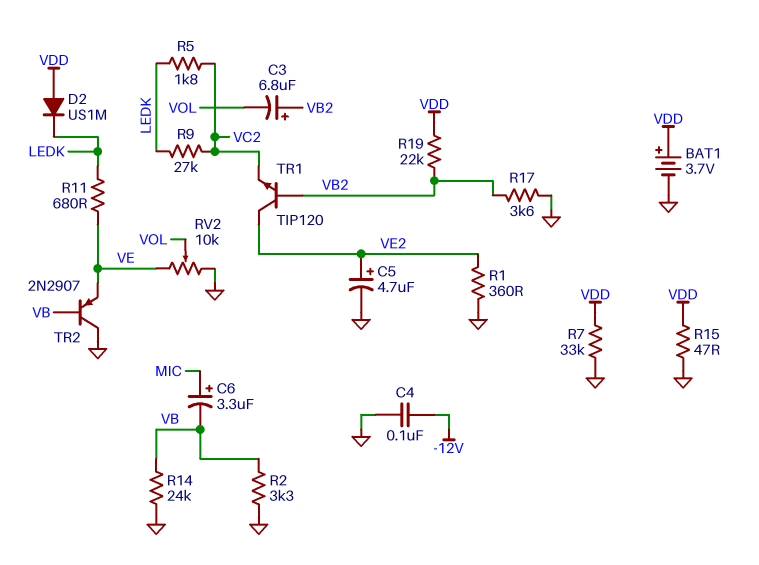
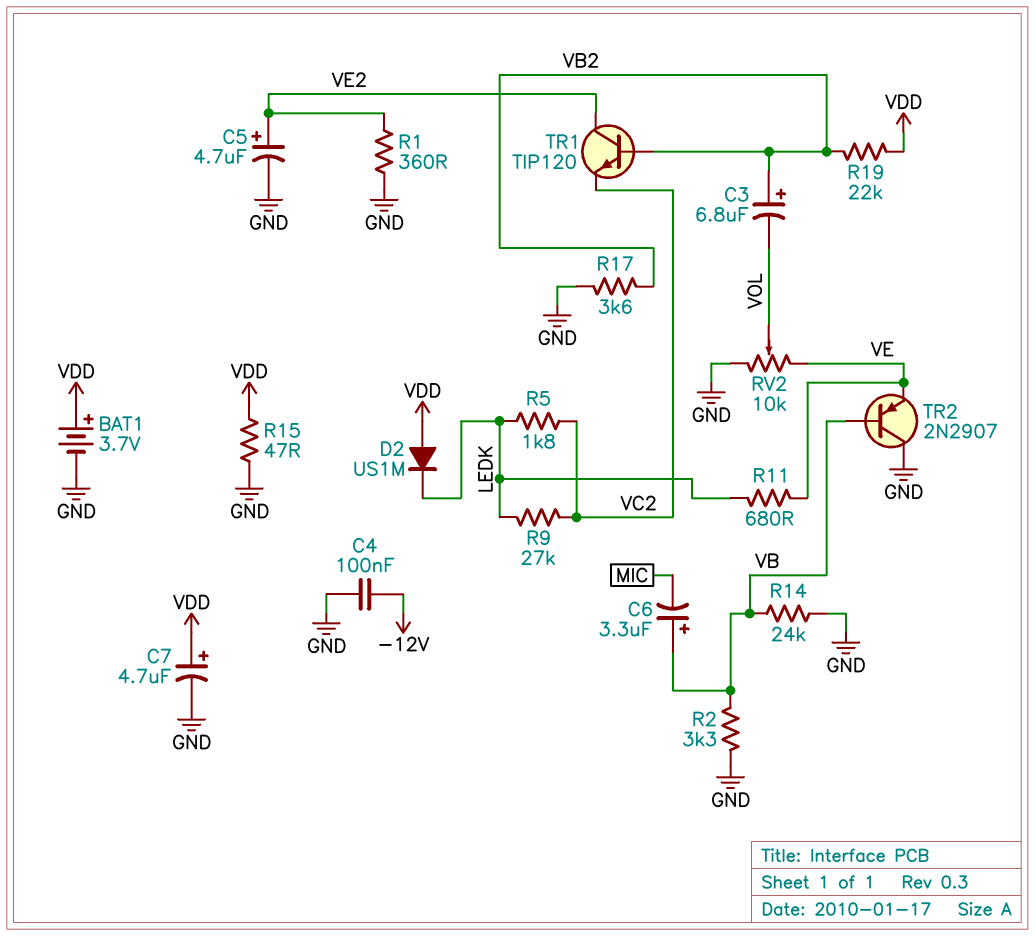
C6: 3.3uF (plus MIC, minus VB) -> 3.3uF (plus VB, minus MIC)
C7: none -> 4.7uF (plus VDD, minus GND)
R7: 33k (GND, VDD) -> none

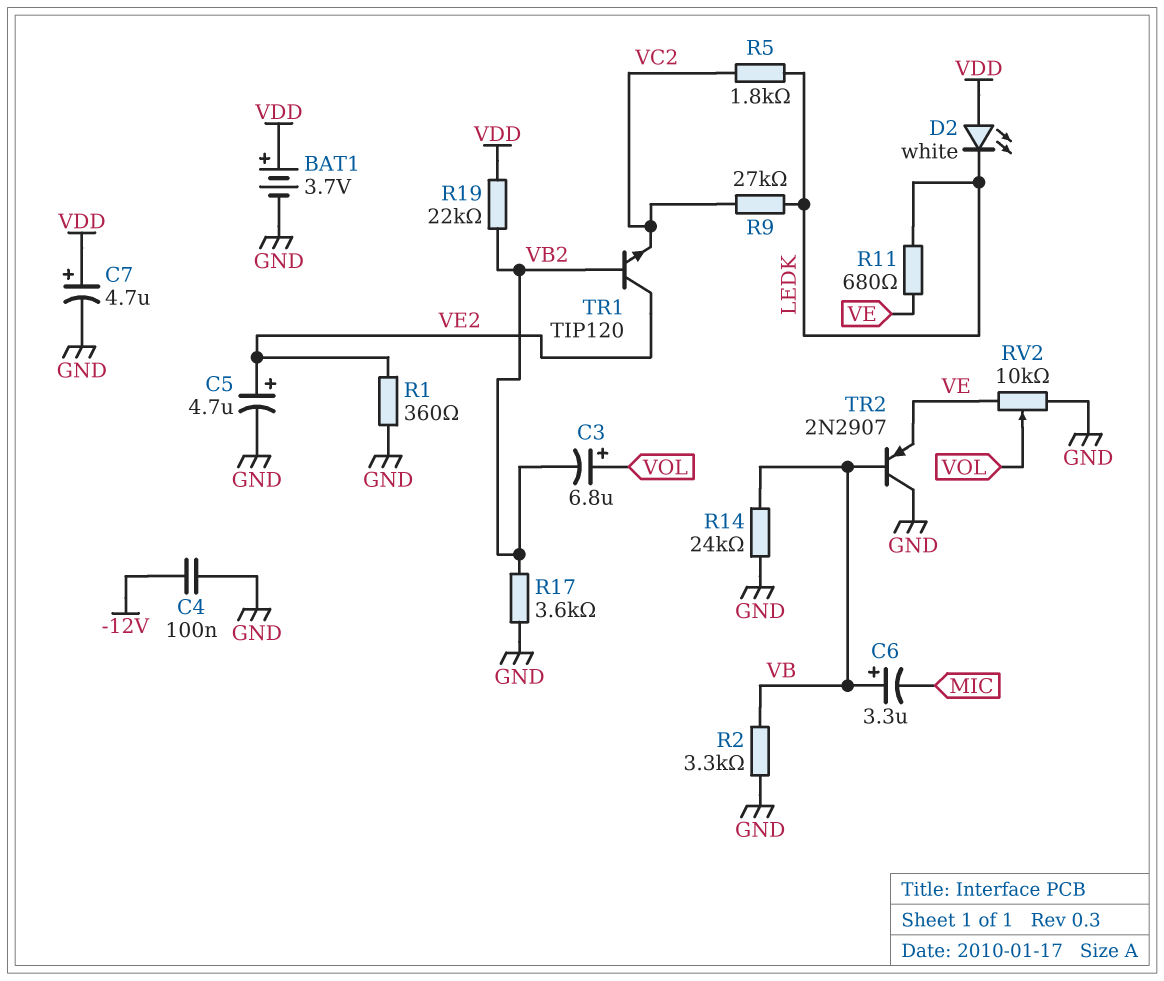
C3: 6.8uF (plus VB2, minus VOL) -> 6.8uF (plus VOL, minus VB2)
D2: diode US1M (A VDD, K LEDK) -> LED white (A VDD, K LEDK)
R15: 47 (GND, VDD) -> none

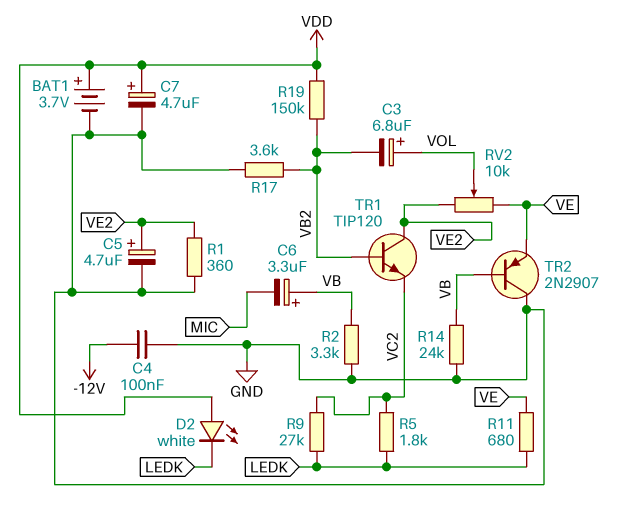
R19: 22k (VB2, VDD) -> 150k (VB2, VDD)
RV2: 10k (GND, VE, wiper VOL) -> 10k (VE, VE2, wiper VOL)

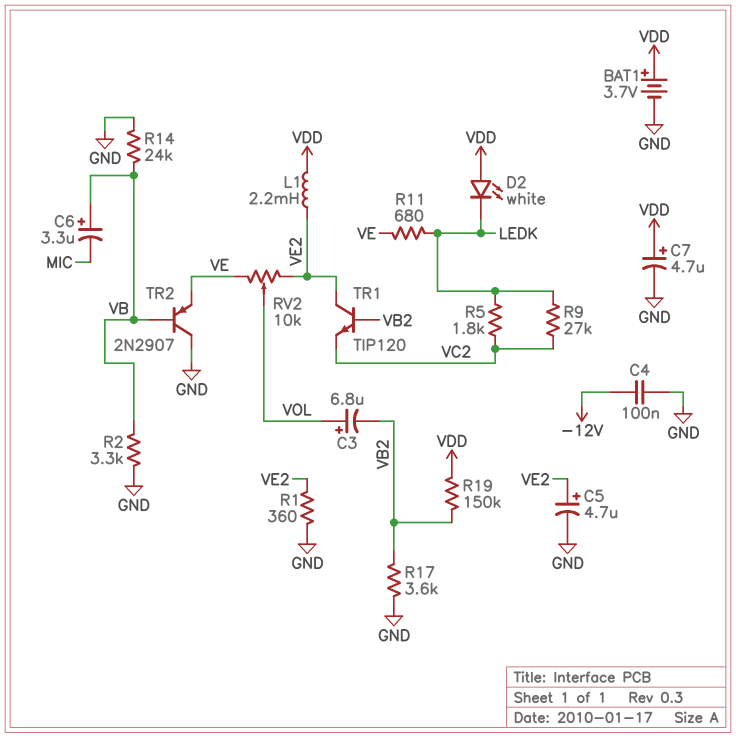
L1: none -> 2.2mH (VDD, VE2)

